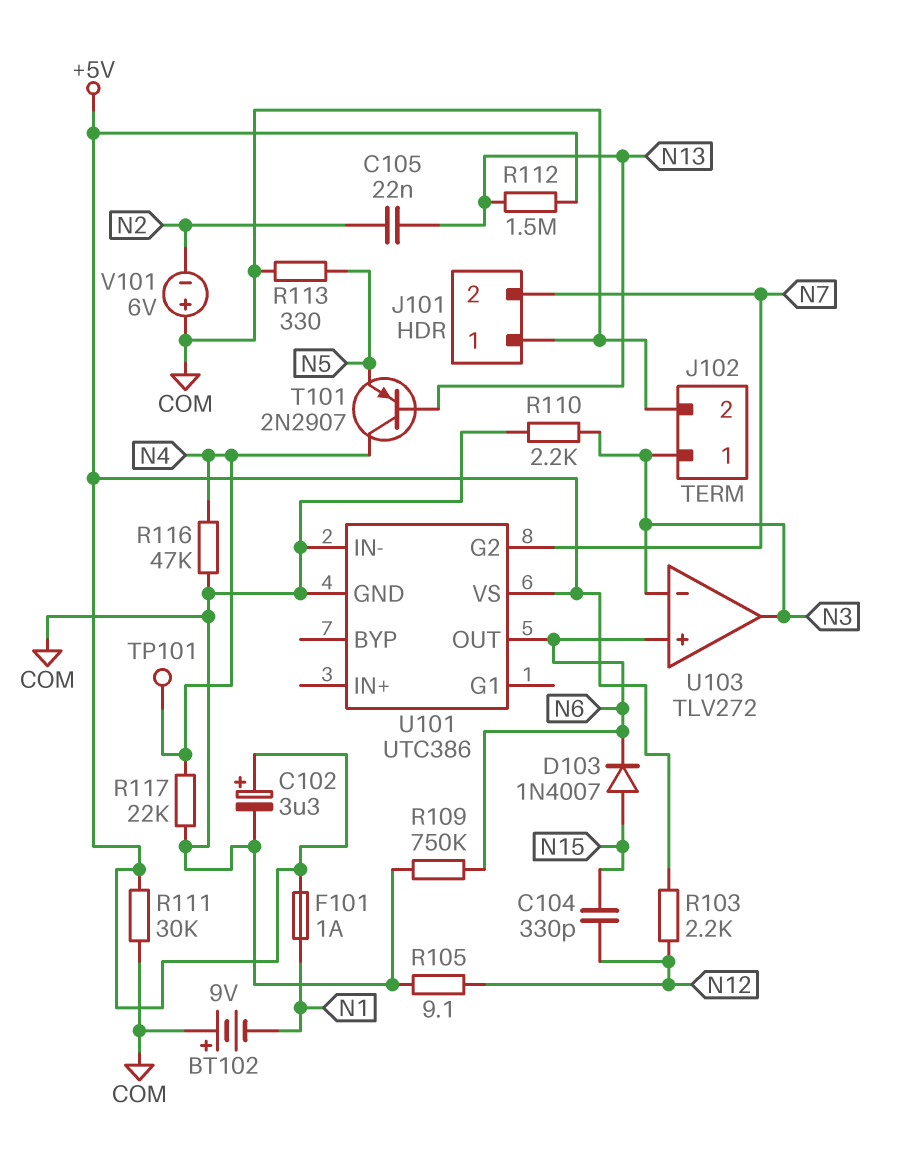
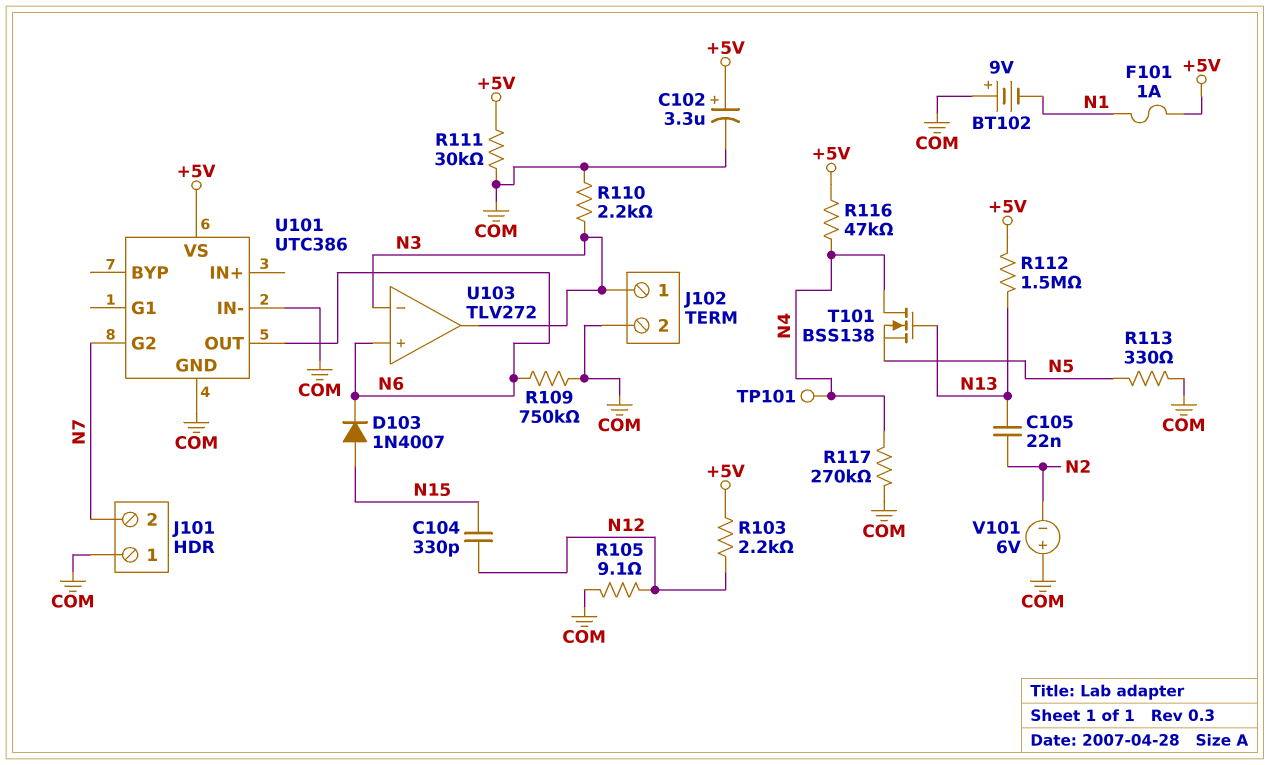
R116: 47k (COM, N4) -> 47k (+5V, N4)
R117: 22k (COM, N4) -> 270k (COM, N4)
T101: PNP 2N2907 (B N13, C N4, E N5) -> NMOS BSS138 (G N13, D N4, S N5)

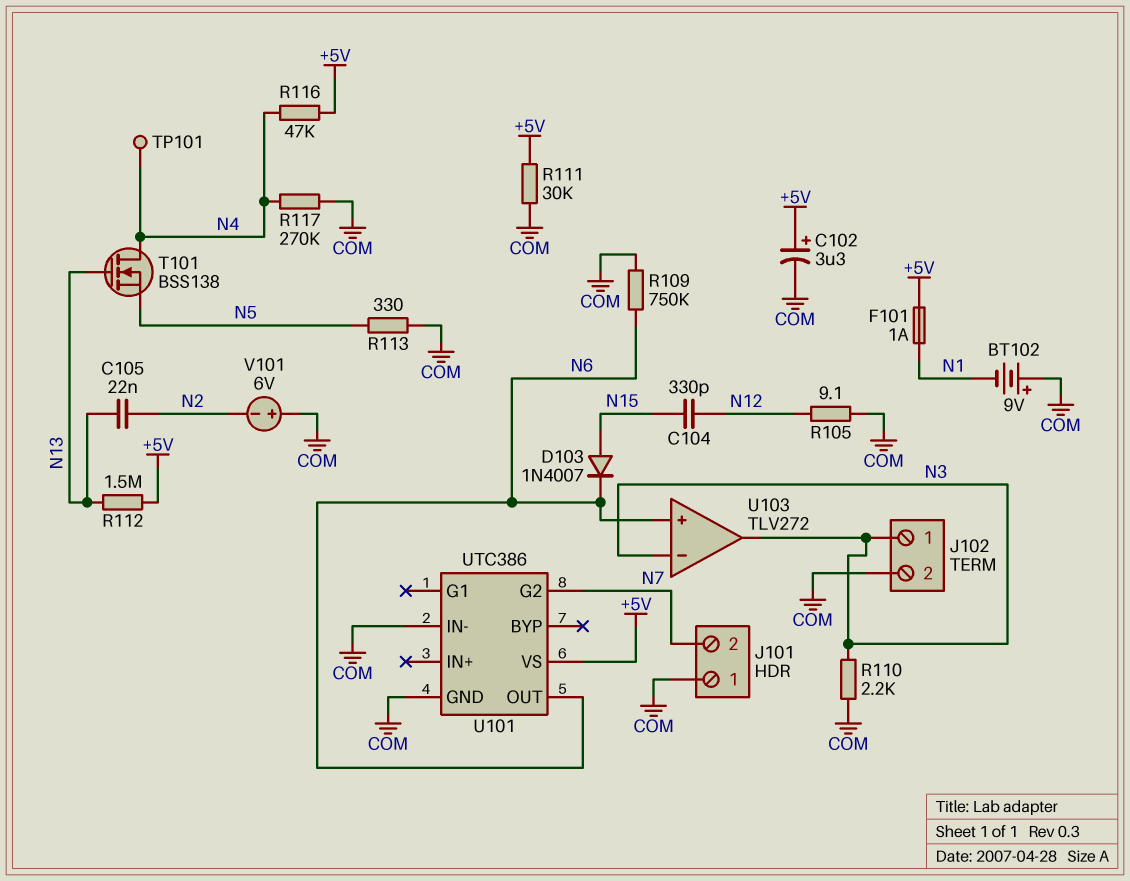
R103: 2.2k (+5V, N12) -> none

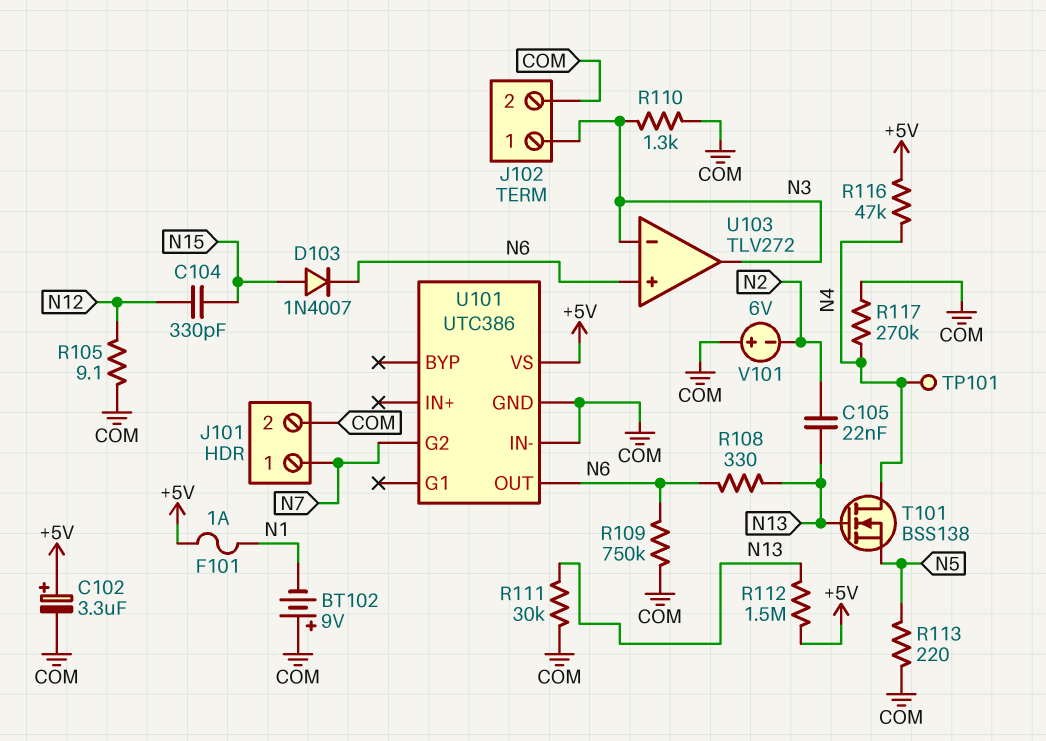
J101 pin 1: COM -> N7
J101 pin 2: N7 -> COM
R108: none -> 330 (N6, N13)
R110: 2.2k (COM, N3) -> 1.3k (COM, N3)
R111: 30k (+5V, COM) -> 30k (COM, N13)
R113: 330 (COM, N5) -> 220 (COM, N5)

